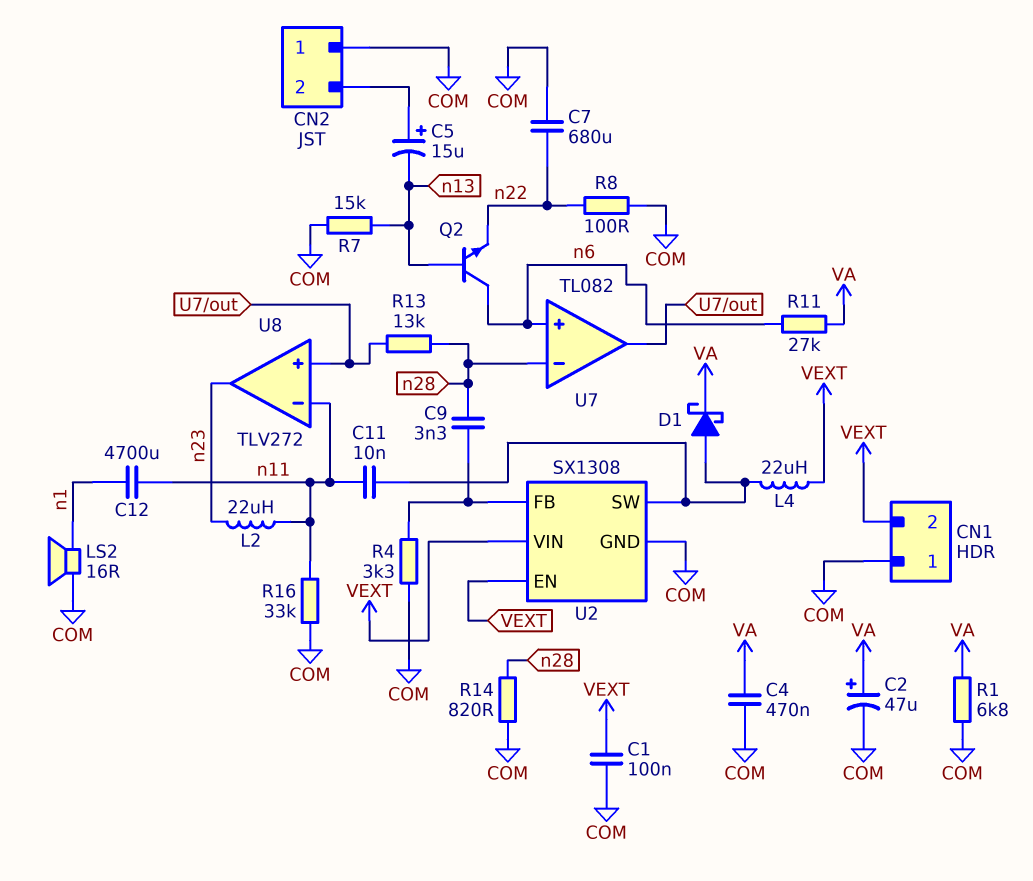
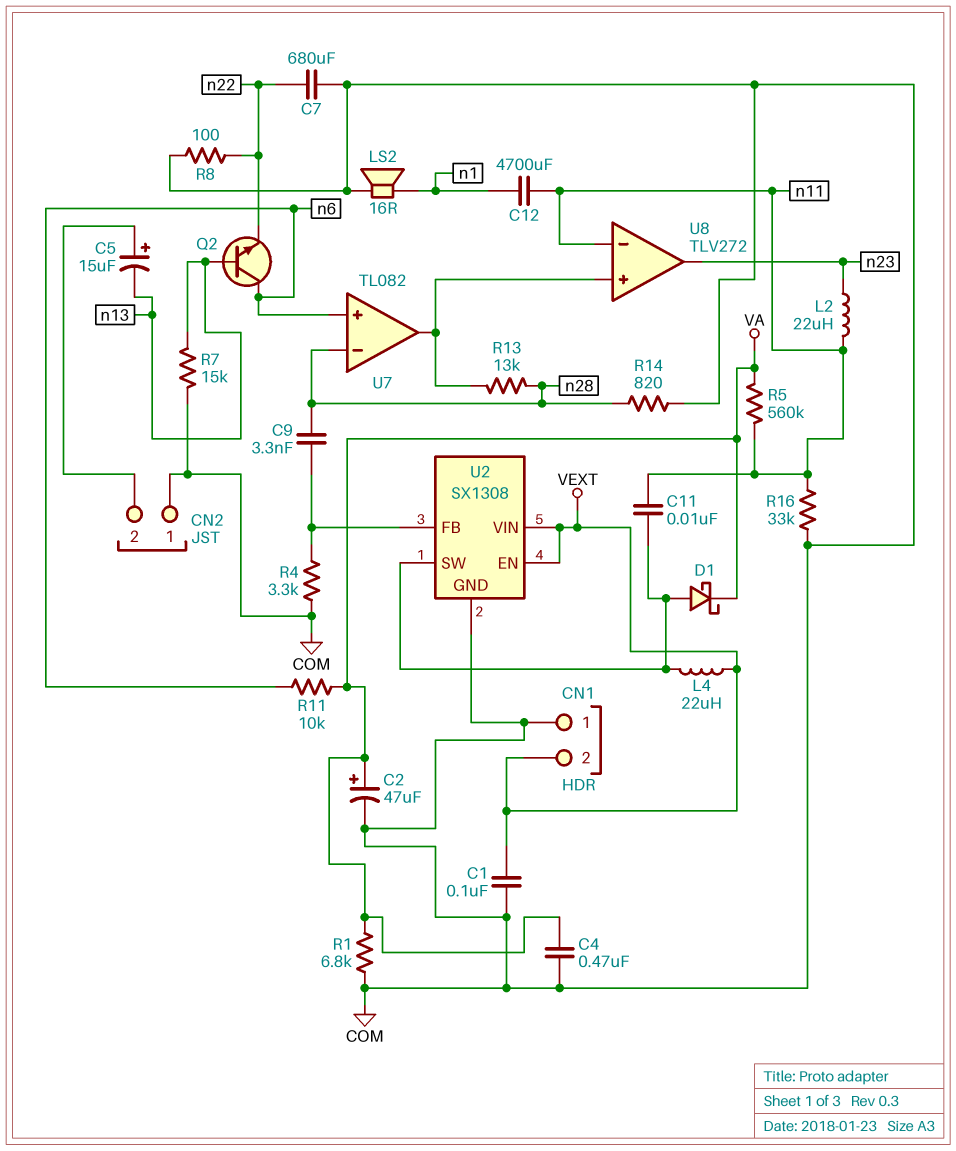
R5: none -> 560k (VA, n11)
R11: 27k (VA, n6) -> 10k (VA, n6)

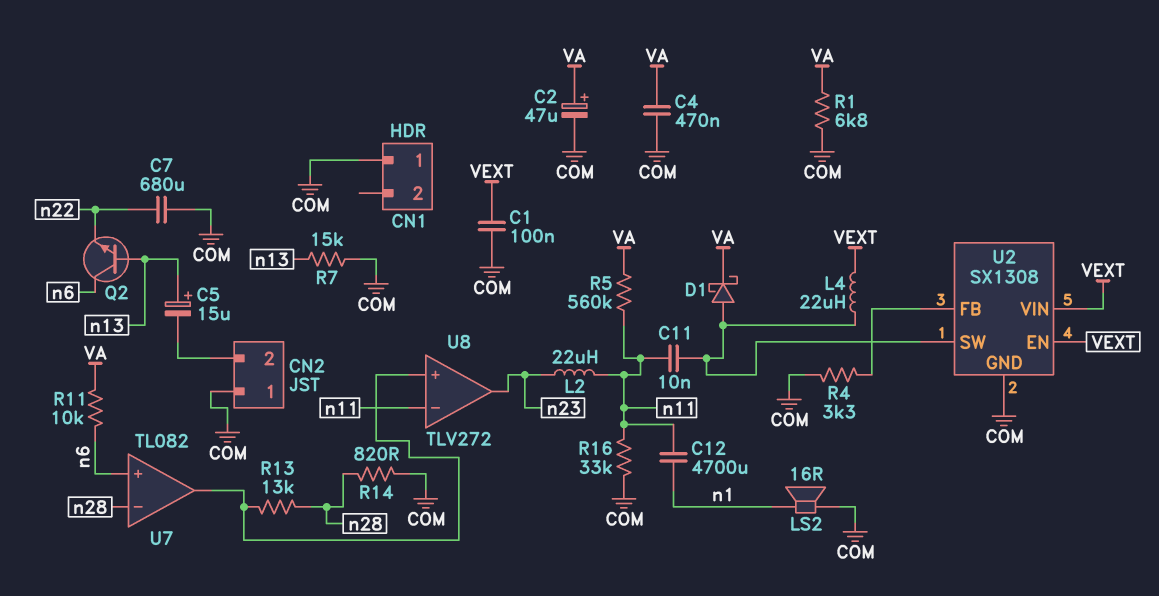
C5: 15uF (plus CN2/2, minus n13) -> 15uF (plus n13, minus CN2/2)
C9: 3.3nF (U2/FB, n28) -> none
CN1 pin 2: VEXT -> none
R8: 100 (COM, n22) -> none

